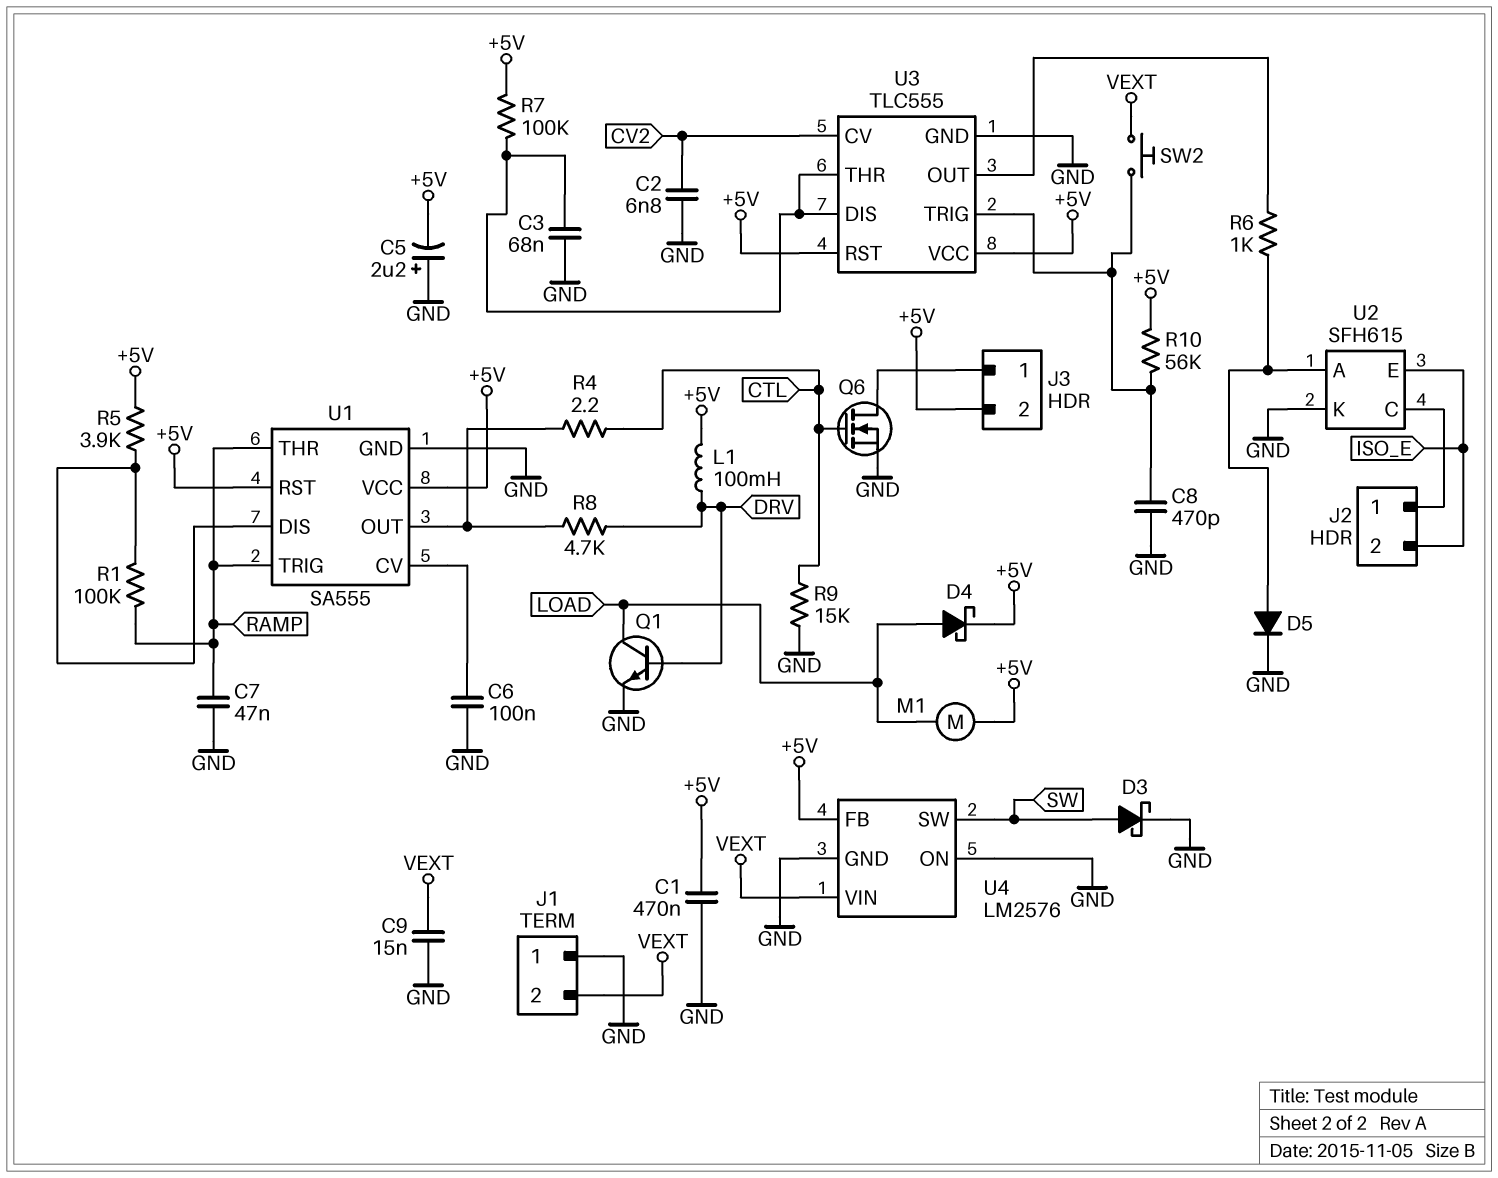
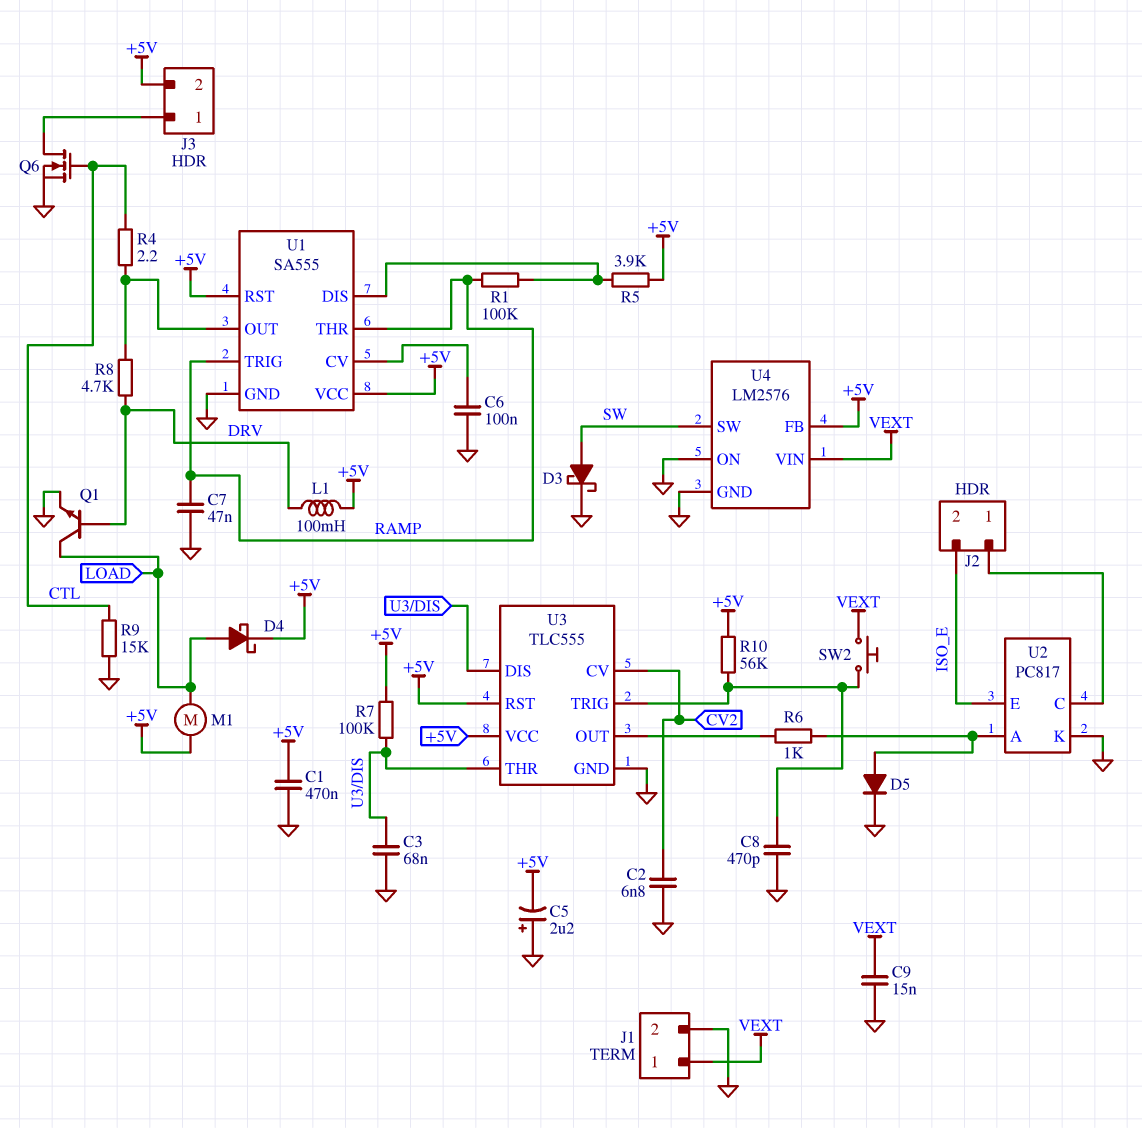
J1 pin 1: GND -> VEXT
J1 pin 2: VEXT -> GND
U2: SFH615 -> PC817

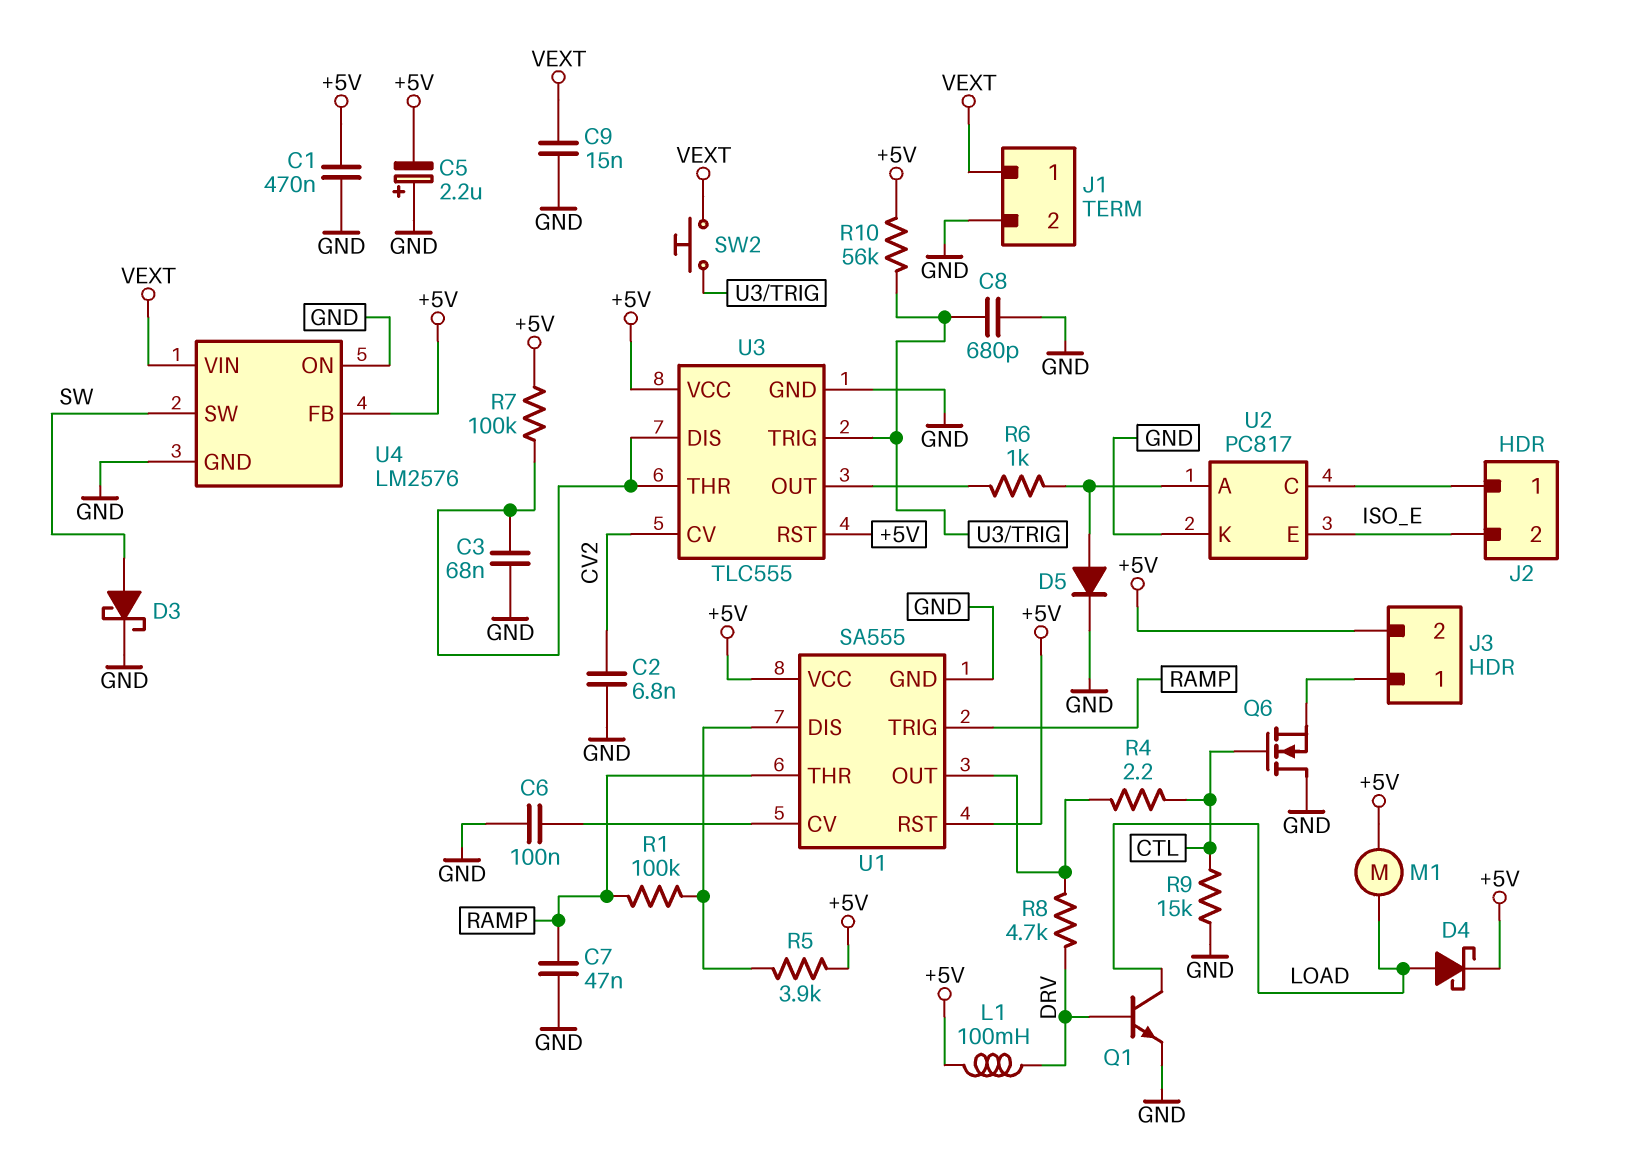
C8: 470pF (GND, U3/TRIG) -> 680pF (GND, U3/TRIG)
Q6: NMOS (G CTL, D J3/1, S GND) -> NMOS (G CTL, D GND, S J3/1)

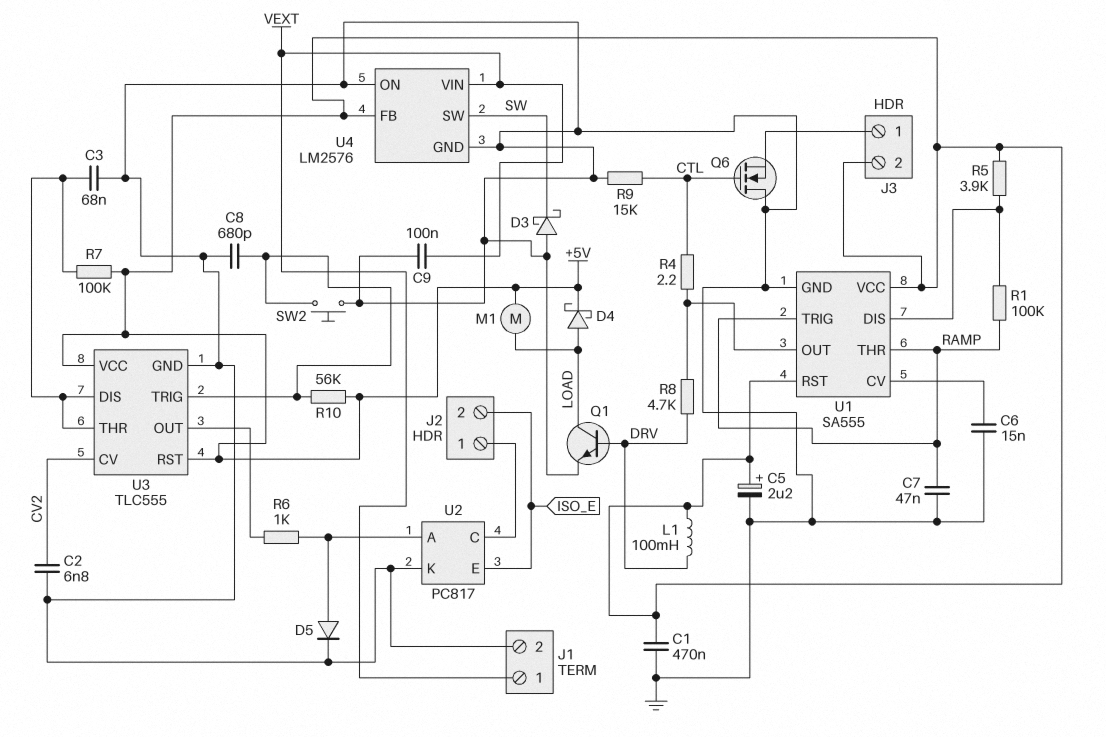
C5: 2.2uF (plus GND, minus +5V) -> 2.2uF (plus +5V, minus GND)
C6: 100nF (GND, U1/CV) -> 15nF (GND, U1/CV)
C9: 15nF (GND, VEXT) -> 100nF (GND, VEXT)
D3: schottky (A SW, K GND) -> schottky (A GND, K SW)
SW2: button (U3/TRIG, VEXT) -> button (GND, U3/TRIG)

